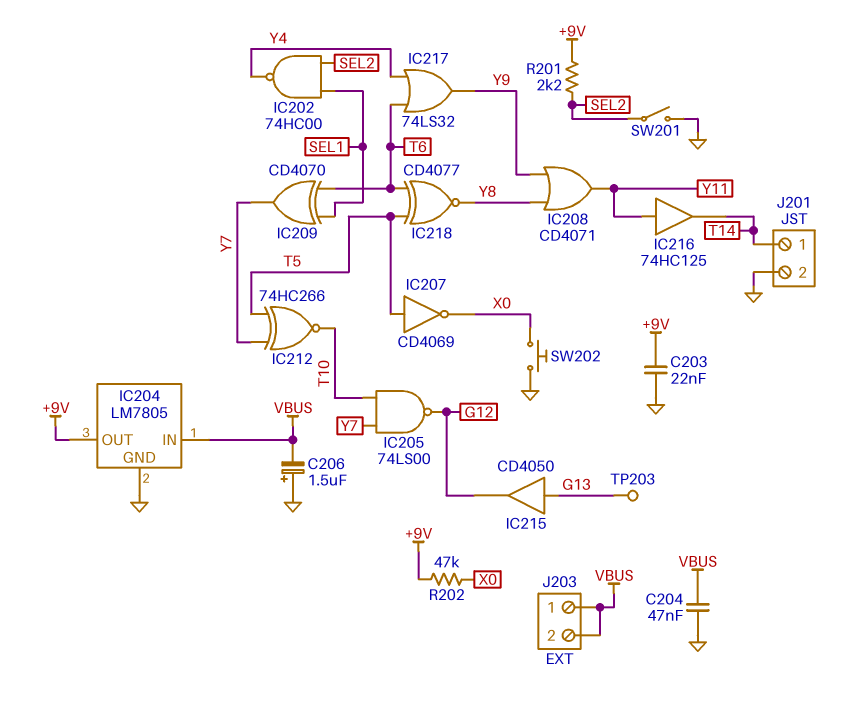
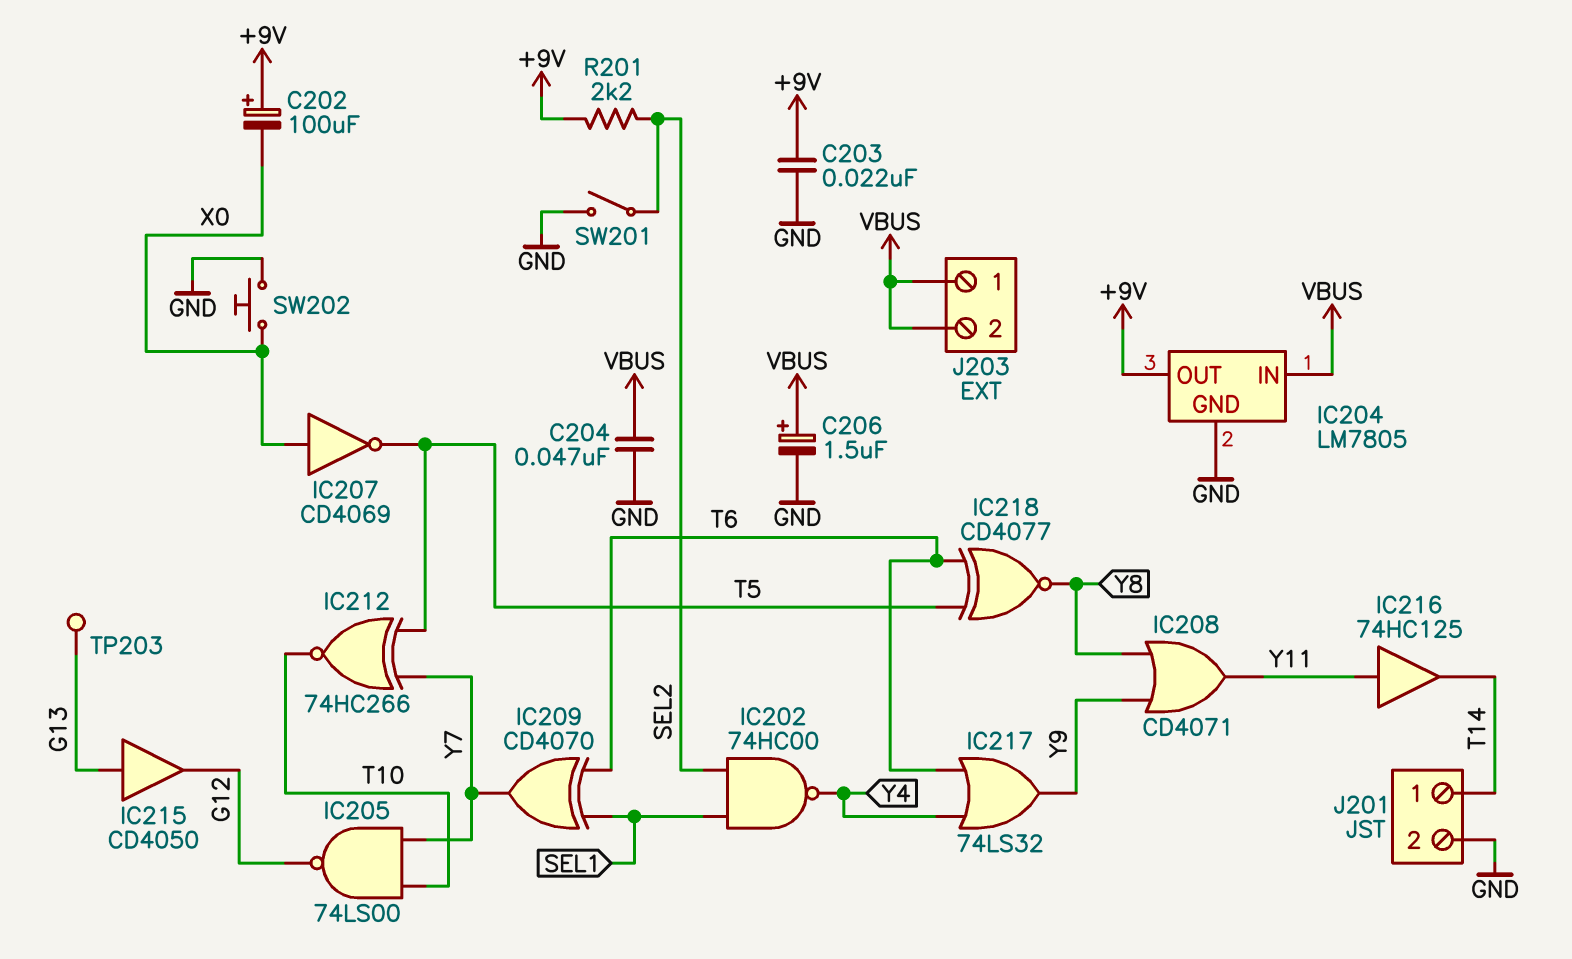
C202: none -> 100uF (plus +9V, minus X0)
C206: 1.5uF (plus GND, minus VBUS) -> 1.5uF (plus VBUS, minus GND)
IC207: NOT CD4069 (in T5, out X0) -> NOT CD4069 (in X0, out T5)
R202: 47k (+9V, X0) -> none

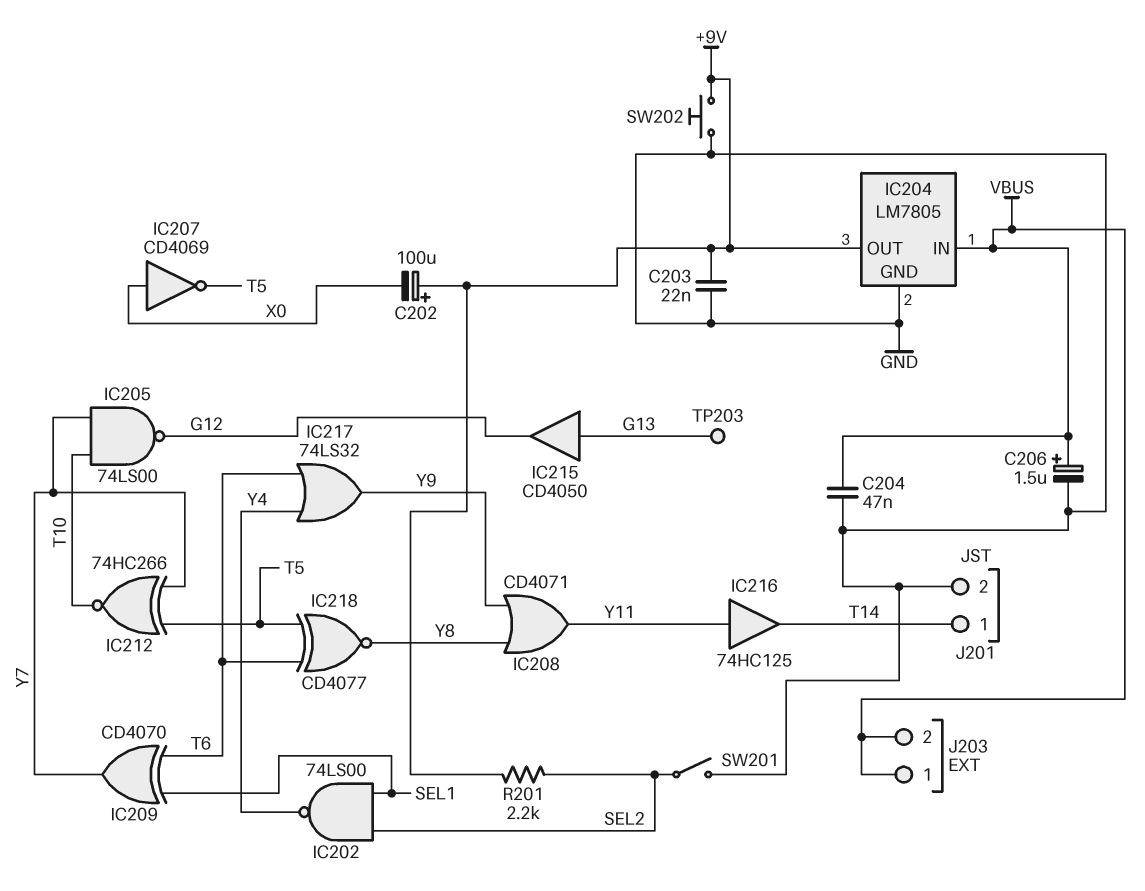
IC202: NAND 74HC00 (in SEL1, in SEL2, out Y4) -> NAND 74LS00 (in SEL1, in SEL2, out Y4)
SW202: button (GND, X0) -> button (+9V, GND)

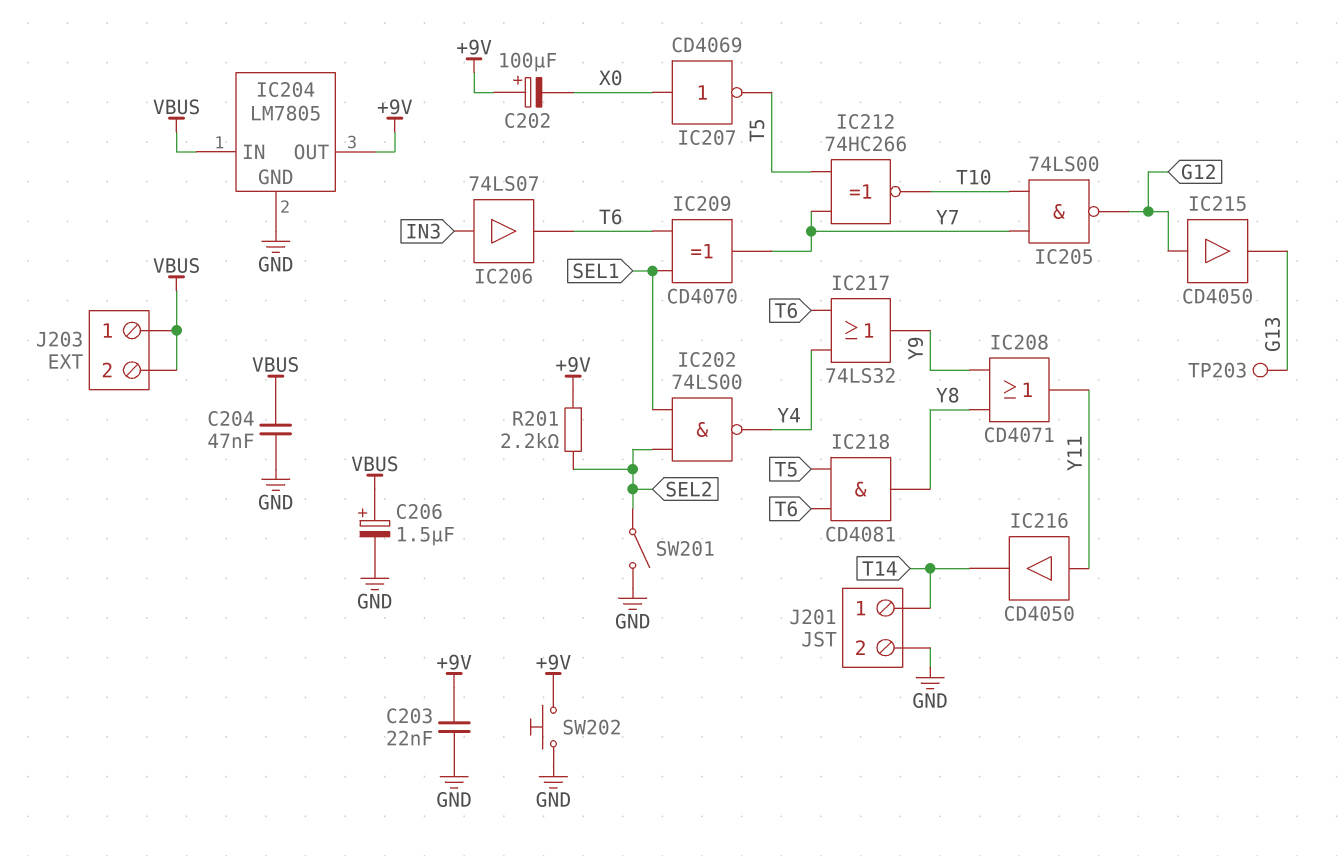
IC206: none -> buffer 74LS07 (in IN3, out T6)
IC215: buffer CD4050 (in G13, out G12) -> buffer CD4050 (in G12, out G13)
IC216: buffer 74HC125 (in Y11, out T14) -> buffer CD4050 (in Y11, out T14)
IC218: XNOR CD4077 (in T5, in T6, out Y8) -> AND CD4081 (in T5, in T6, out Y8)

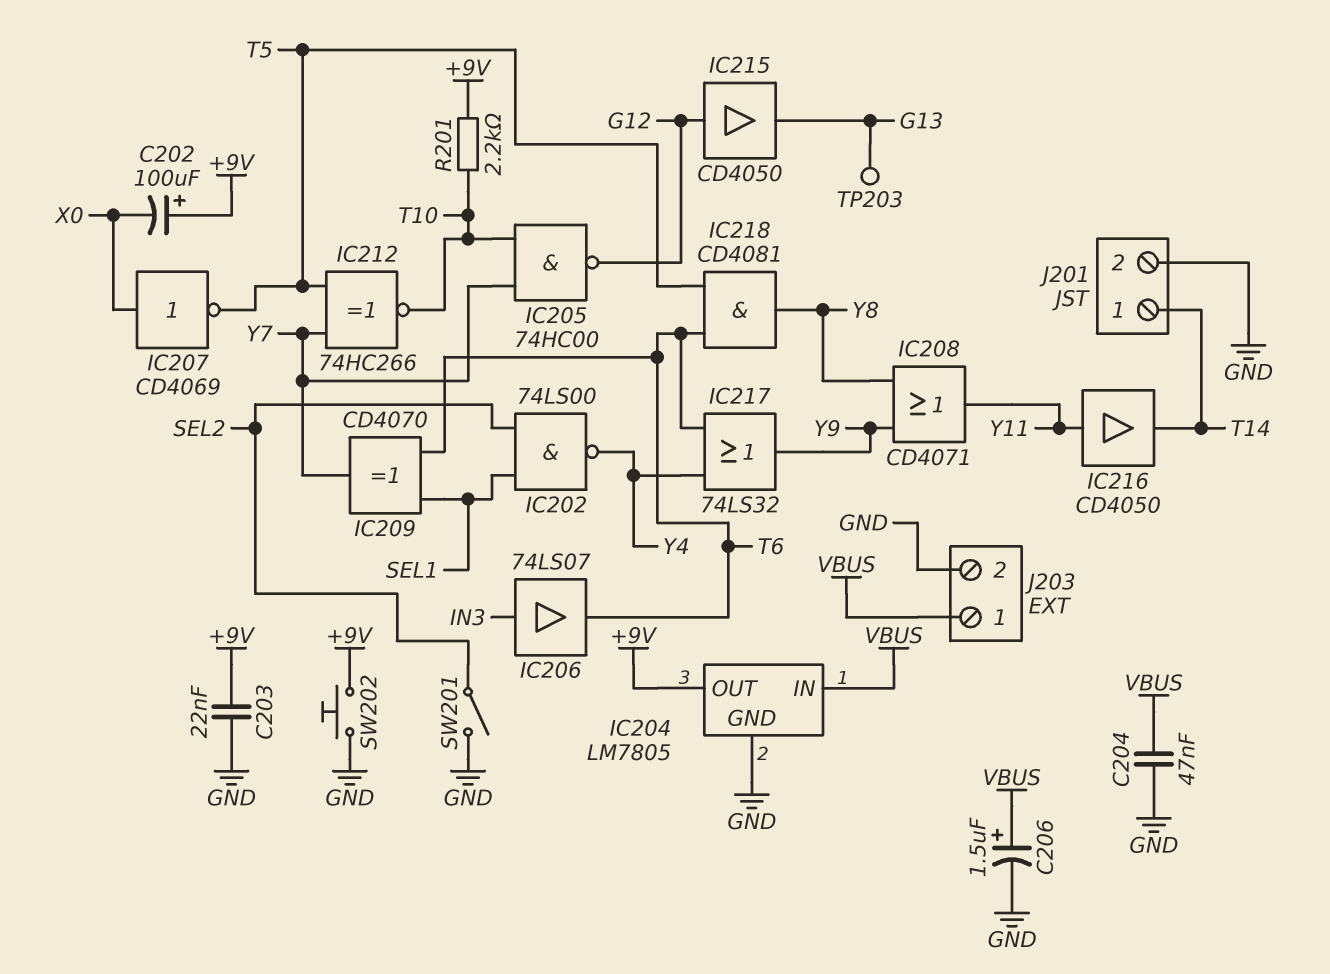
IC205: NAND 74LS00 (in T10, in Y7, out G12) -> NAND 74HC00 (in T10, in Y7, out G12)
J203 pin 2: VBUS -> GND
R201: 2.2k (+9V, SEL2) -> 2.2k (+9V, T10)

